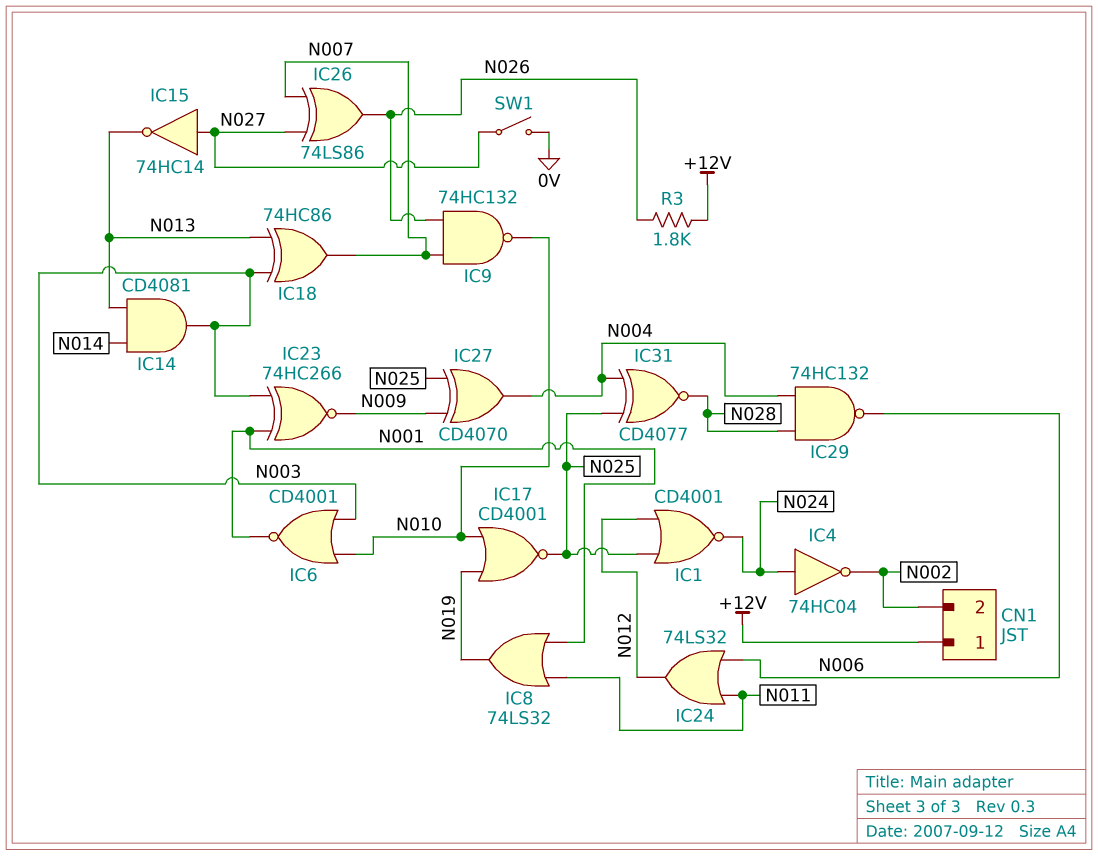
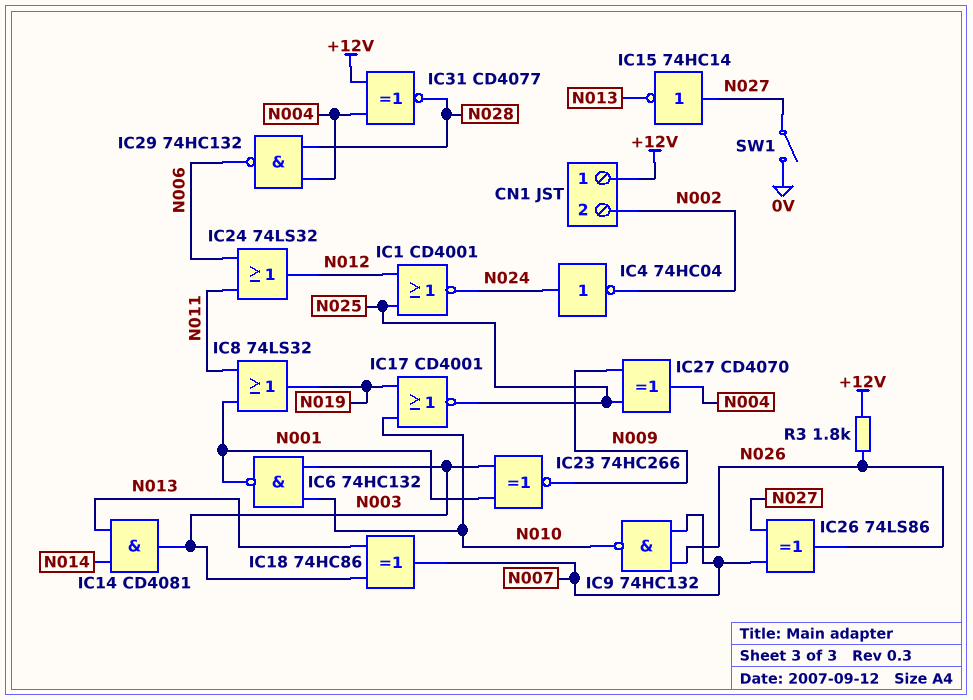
IC6: NOR CD4001 (in N003, in N010, out N001) -> NAND 74HC132 (in N003, in N010, out N001)
IC31: XNOR CD4077 (in N004, in N025, out N028) -> XNOR CD4077 (in +12V, in N004, out N028)

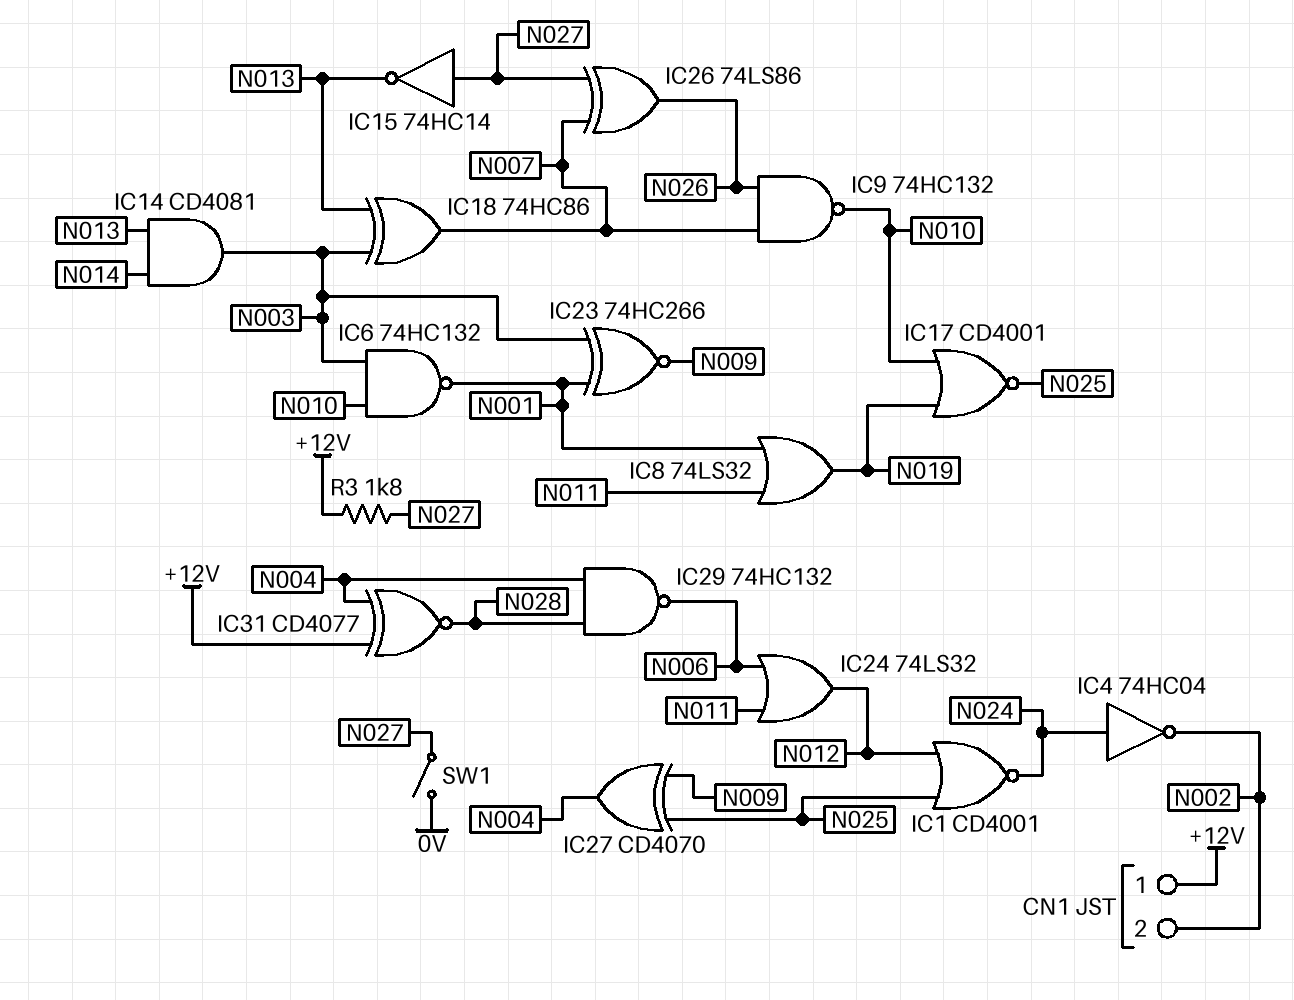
R3: 1.8k (+12V, N026) -> 1.8k (+12V, N027)

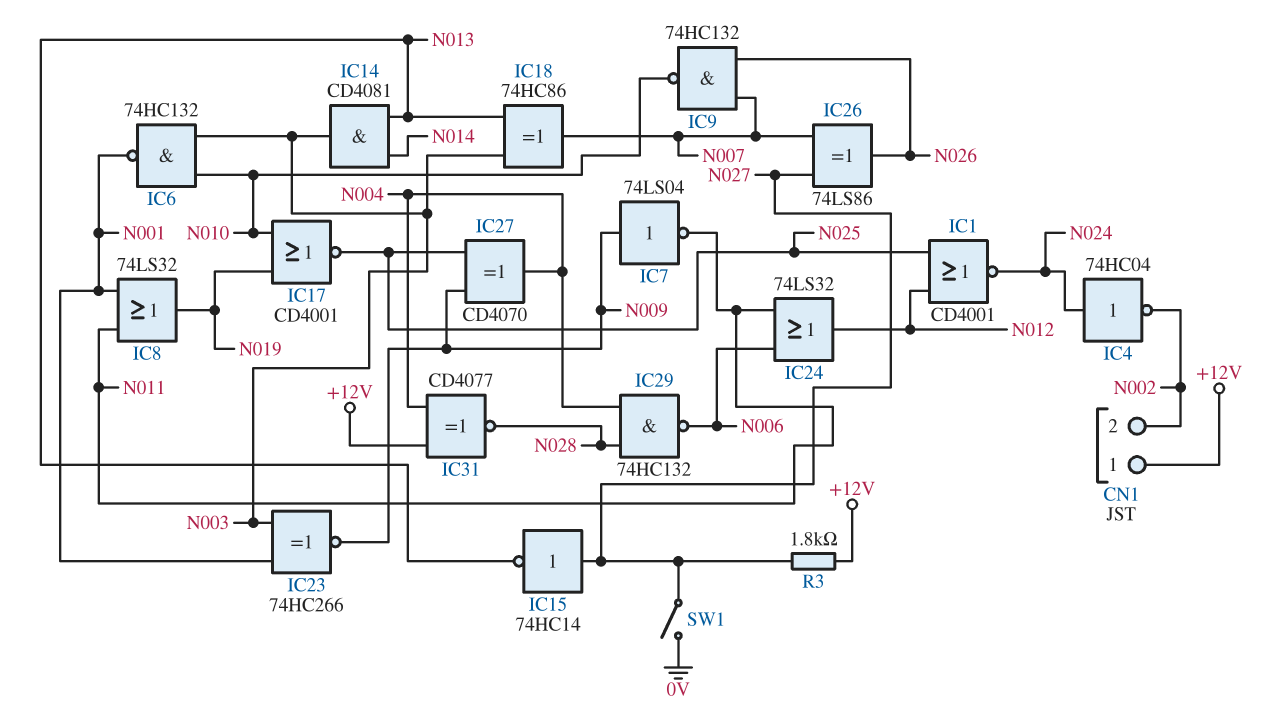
IC7: none -> NOT 74LS04 (in N009, out N011)

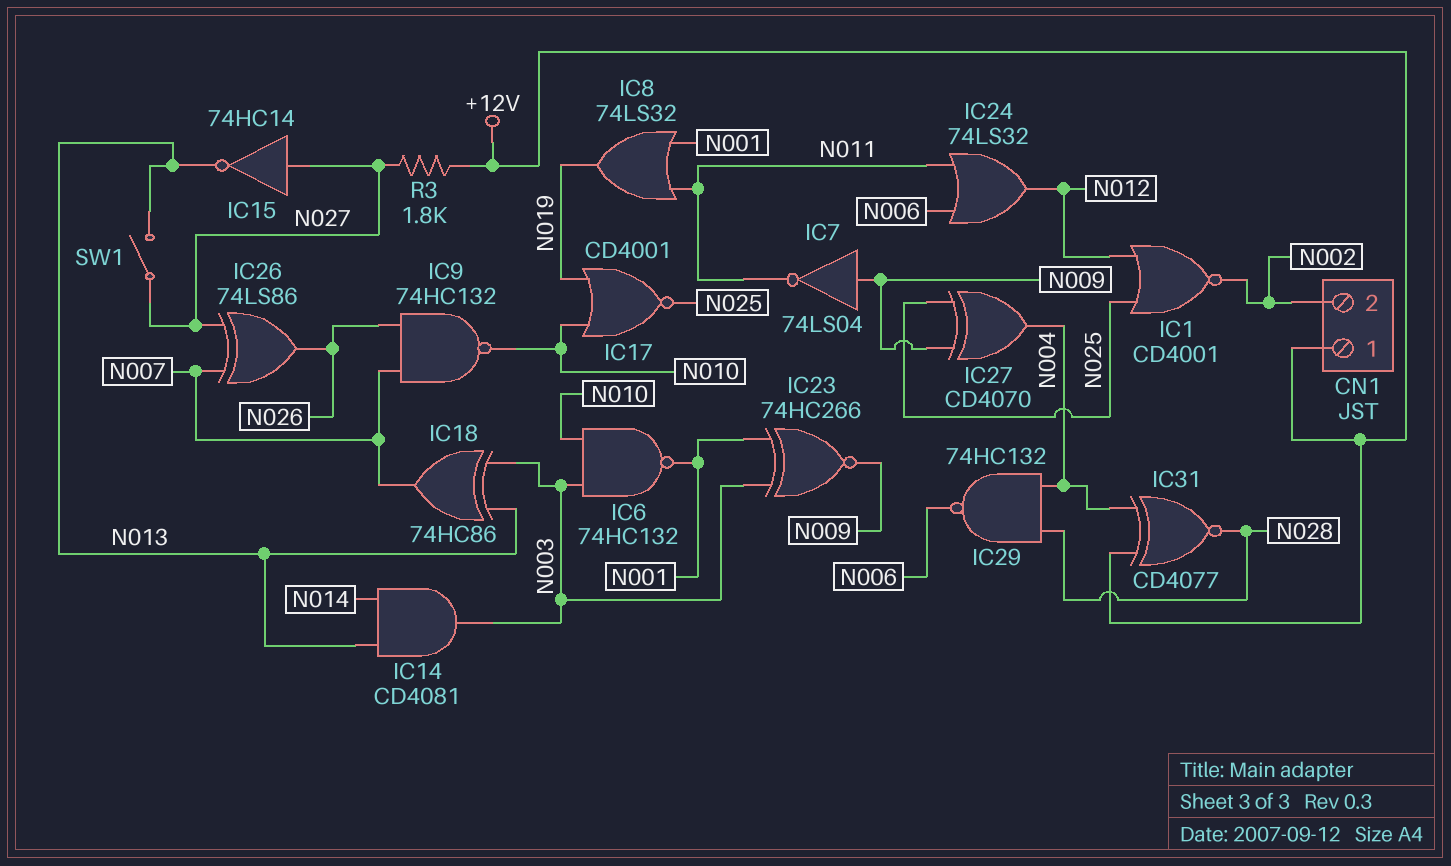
IC1: NOR CD4001 (in N012, in N025, out N024) -> NOR CD4001 (in N012, in N025, out N002)
IC4: NOT 74HC04 (in N024, out N002) -> none
SW1: switch (0V, N027) -> switch (N013, N027)

